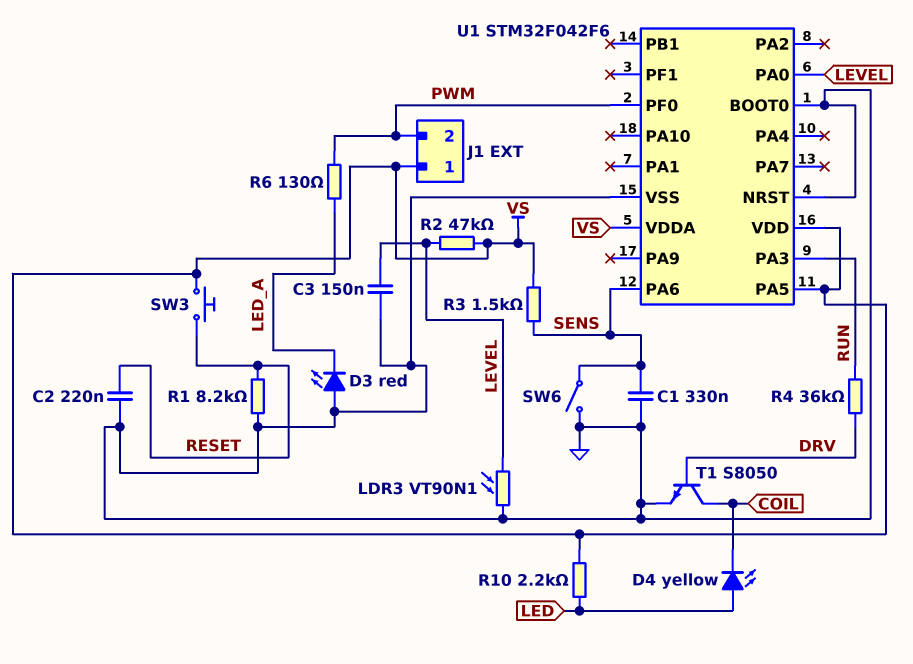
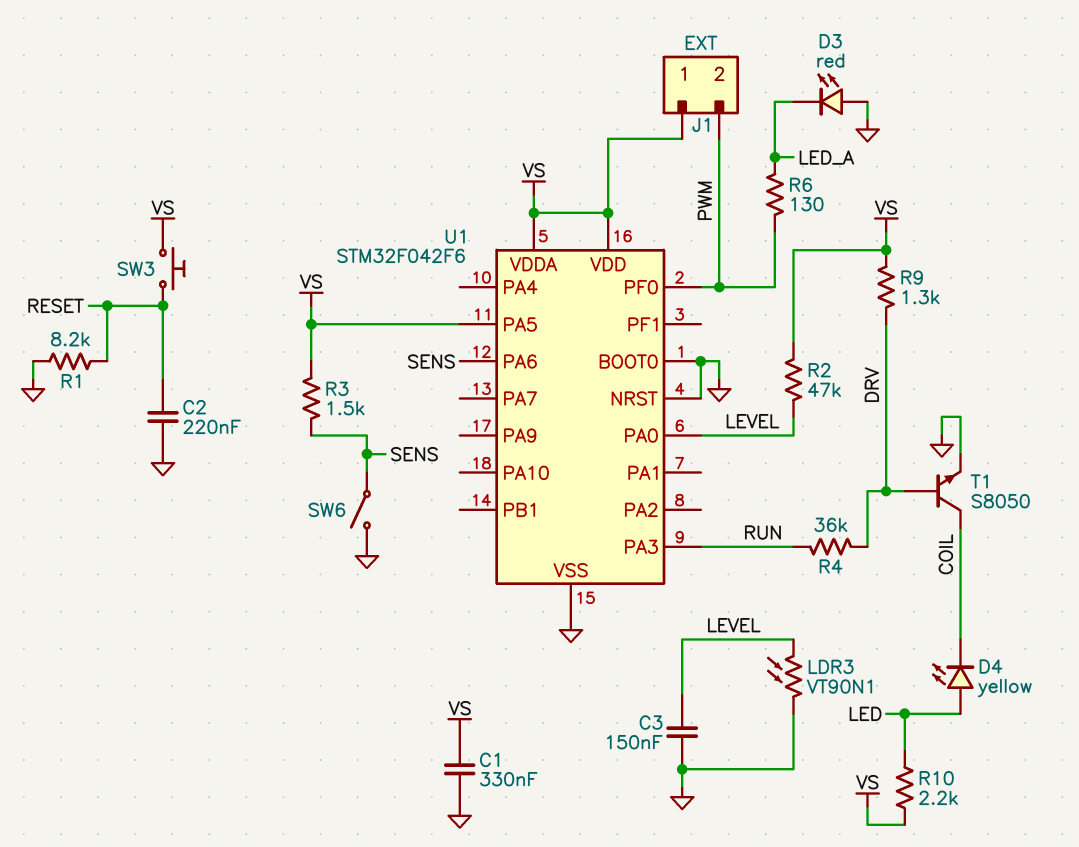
C1: 330nF (GND, SENS) -> 330nF (GND, VS)
R9: none -> 1.3k (DRV, VS)

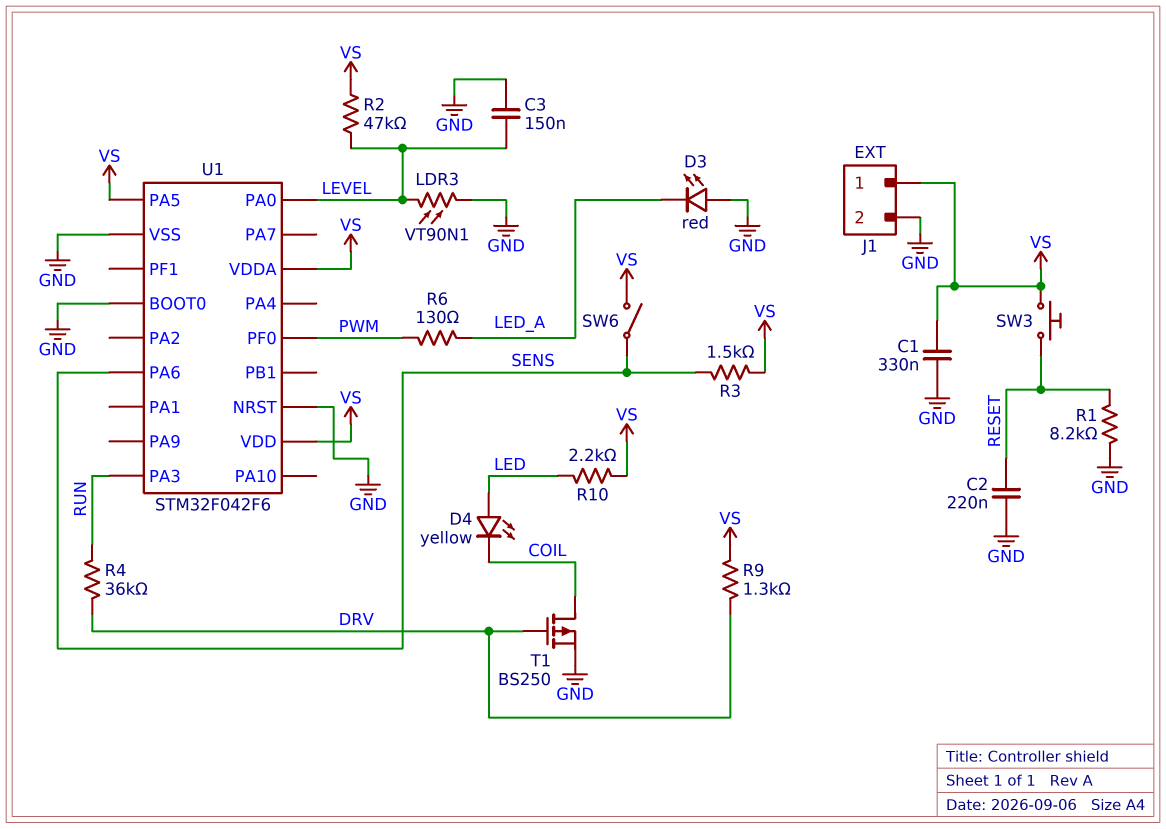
J1 pin 2: PWM -> GND
SW6: switch (GND, SENS) -> switch (SENS, VS)
T1: NPN S8050 (B DRV, C COIL, E GND) -> PMOS BS250 (G DRV, D COIL, S GND)

